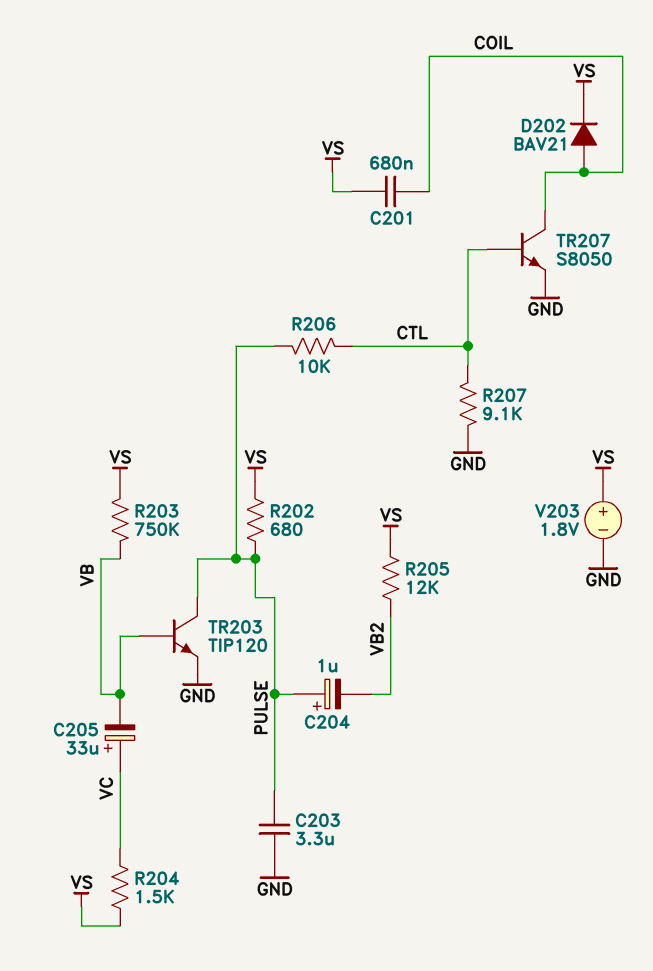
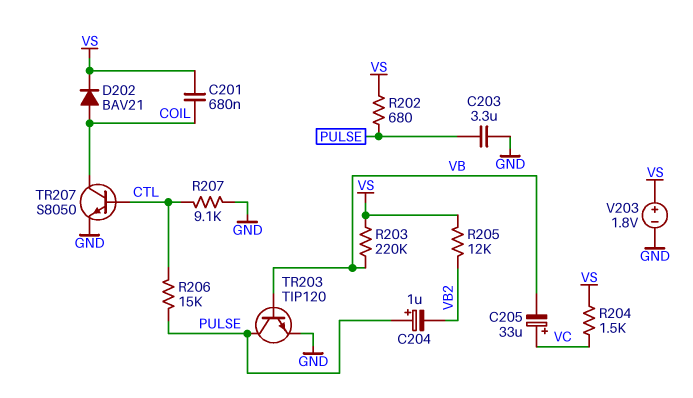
R203: 750k (VB, VS) -> 220k (VB, VS)
R206: 10k (CTL, PULSE) -> 15k (CTL, PULSE)

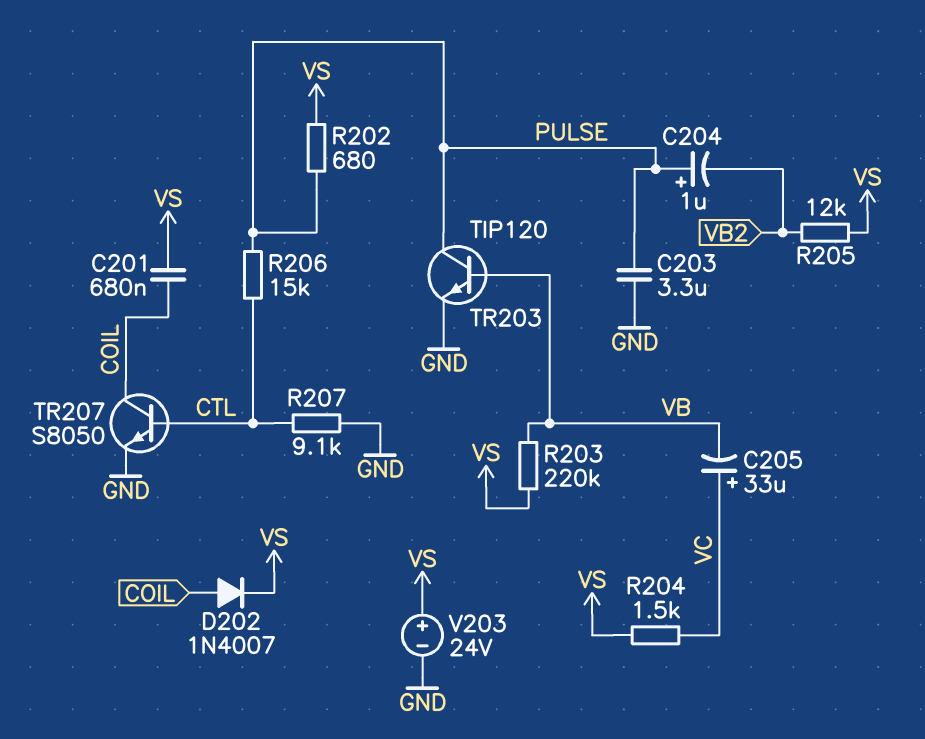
D202: diode BAV21 (A COIL, K VS) -> diode 1N4007 (A COIL, K VS)
V203: 1.8V (plus VS, minus GND) -> 24V (plus VS, minus GND)

